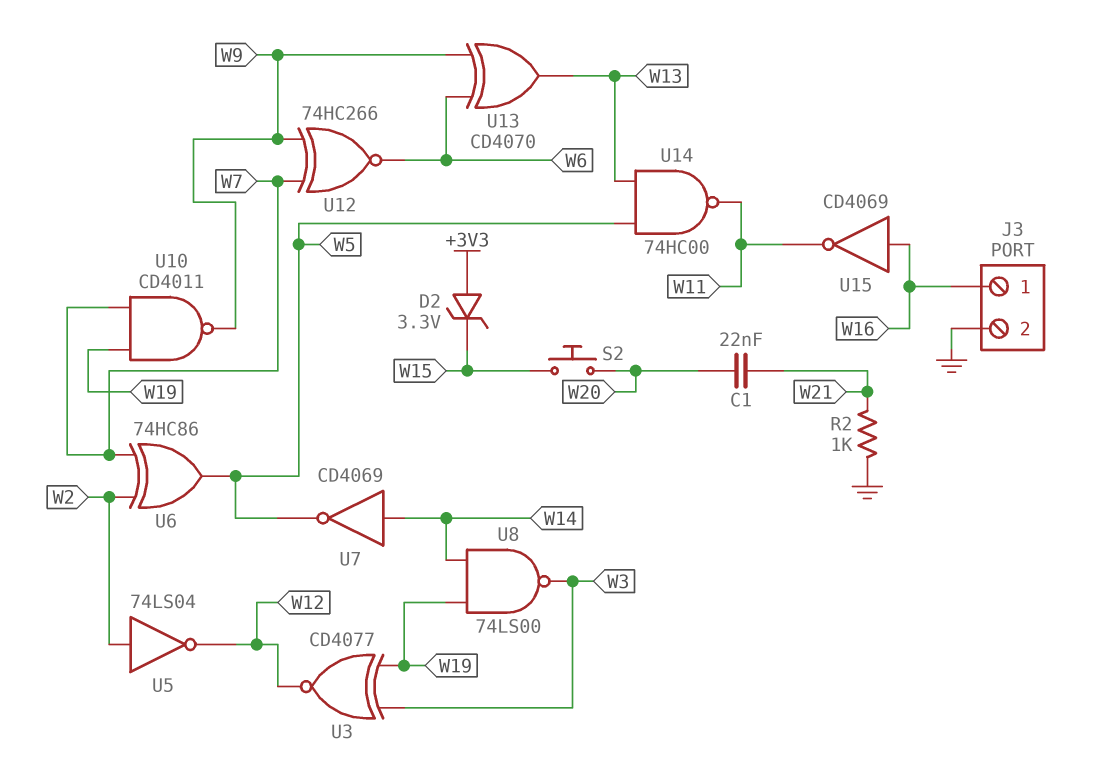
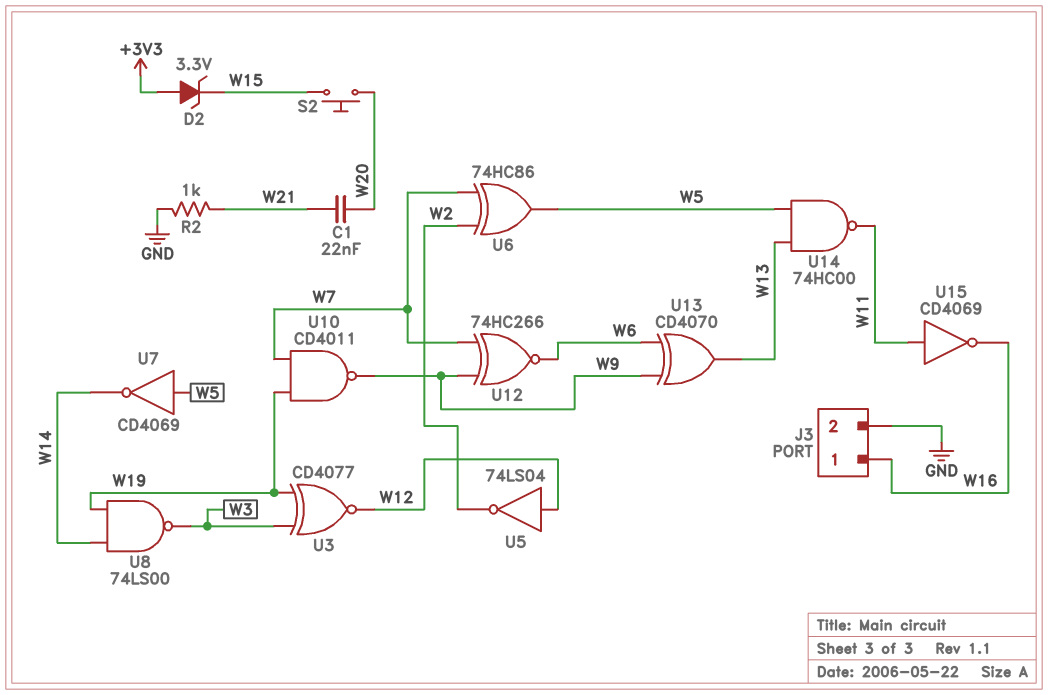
U5: NOT 74LS04 (in W2, out W12) -> NOT 74LS04 (in W12, out W2)
U7: NOT CD4069 (in W14, out W5) -> NOT CD4069 (in W5, out W14)
U15: NOT CD4069 (in W16, out W11) -> NOT CD4069 (in W11, out W16)

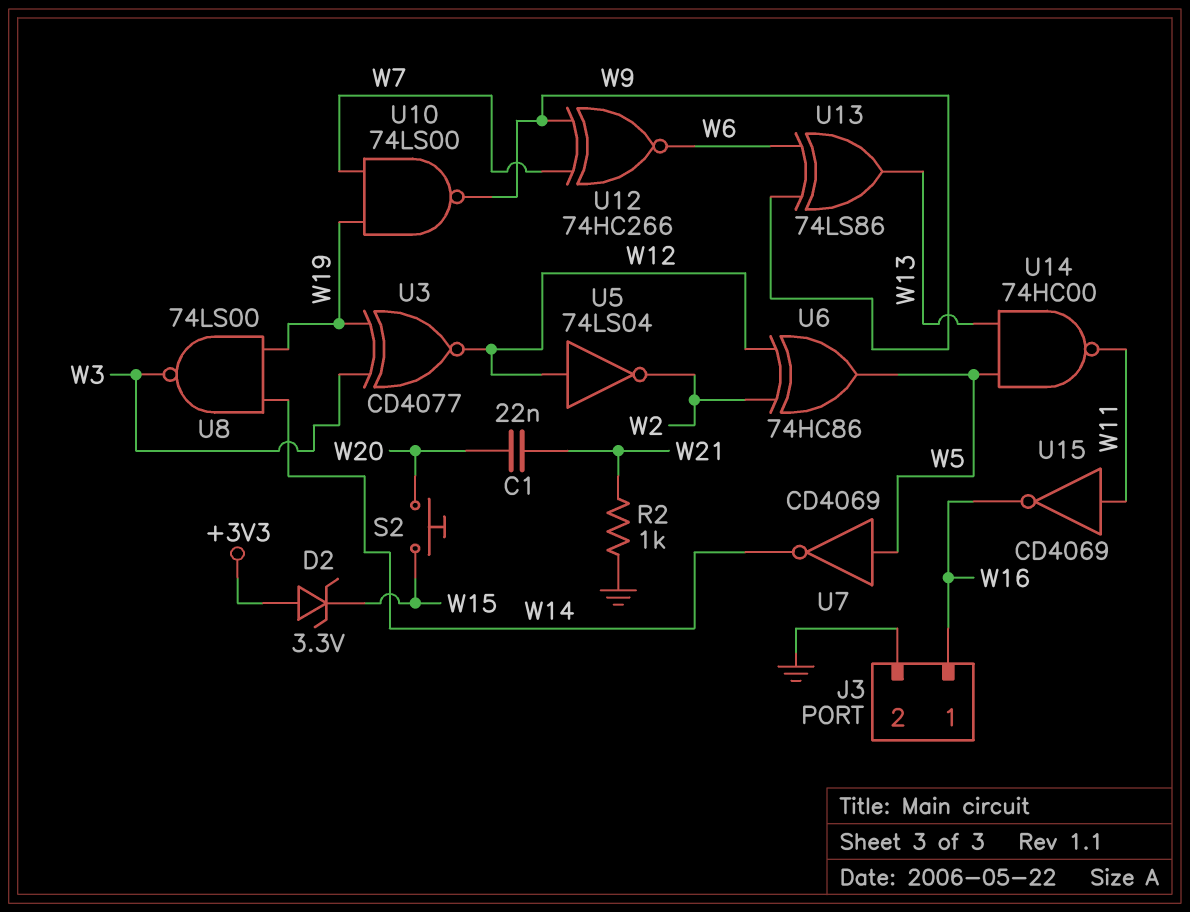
U6: XOR 74HC86 (in W2, in W7, out W5) -> XOR 74HC86 (in W2, in W12, out W5)
U10: NAND CD4011 (in W7, in W19, out W9) -> NAND 74LS00 (in W7, in W19, out W9)
U13: XOR CD4070 (in W6, in W9, out W13) -> XOR 74LS86 (in W6, in W9, out W13)

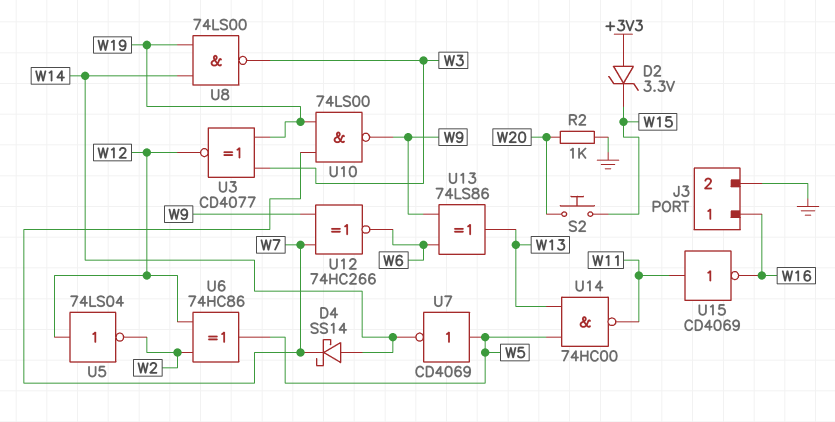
C1: 22nF (W20, W21) -> none
D4: none -> schottky SS14 (A W14, K W7)
R2: 1k (GND, W21) -> 1k (GND, W20)

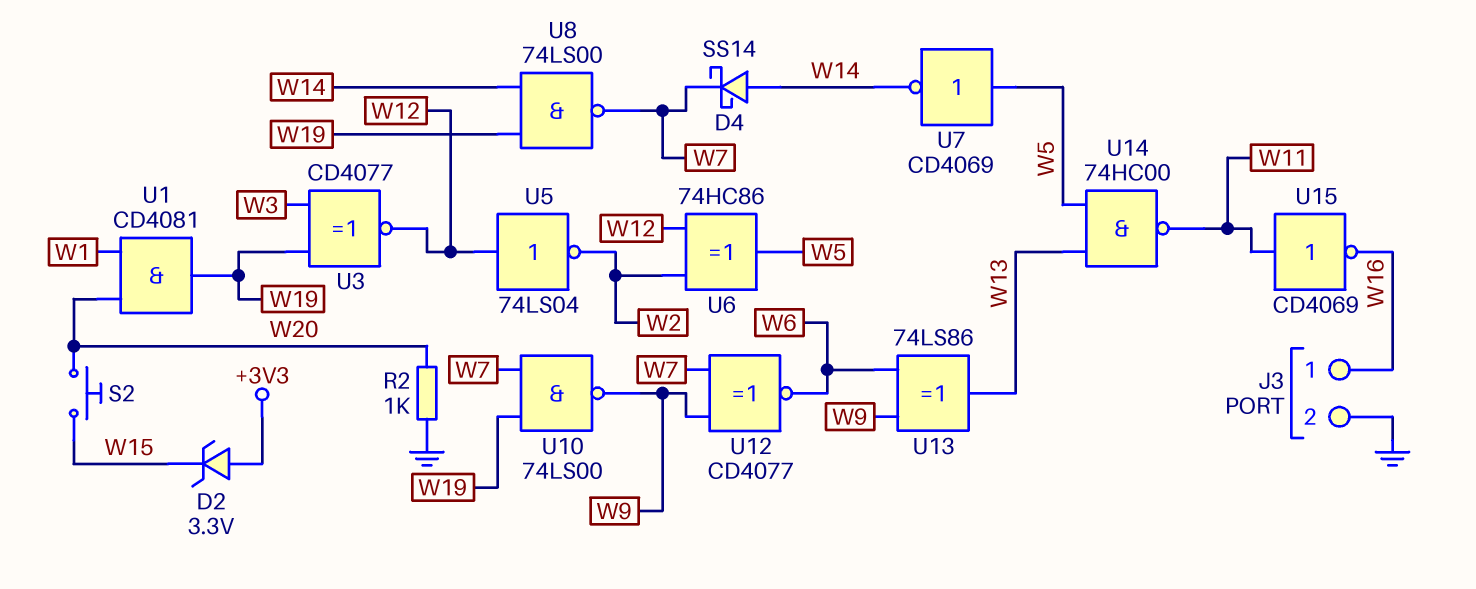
U1: none -> AND CD4081 (in W1, in W20, out W19)
U8: NAND 74LS00 (in W14, in W19, out W3) -> NAND 74LS00 (in W14, in W19, out W7)
U12: XNOR 74HC266 (in W7, in W9, out W6) -> XNOR CD4077 (in W7, in W9, out W6)

